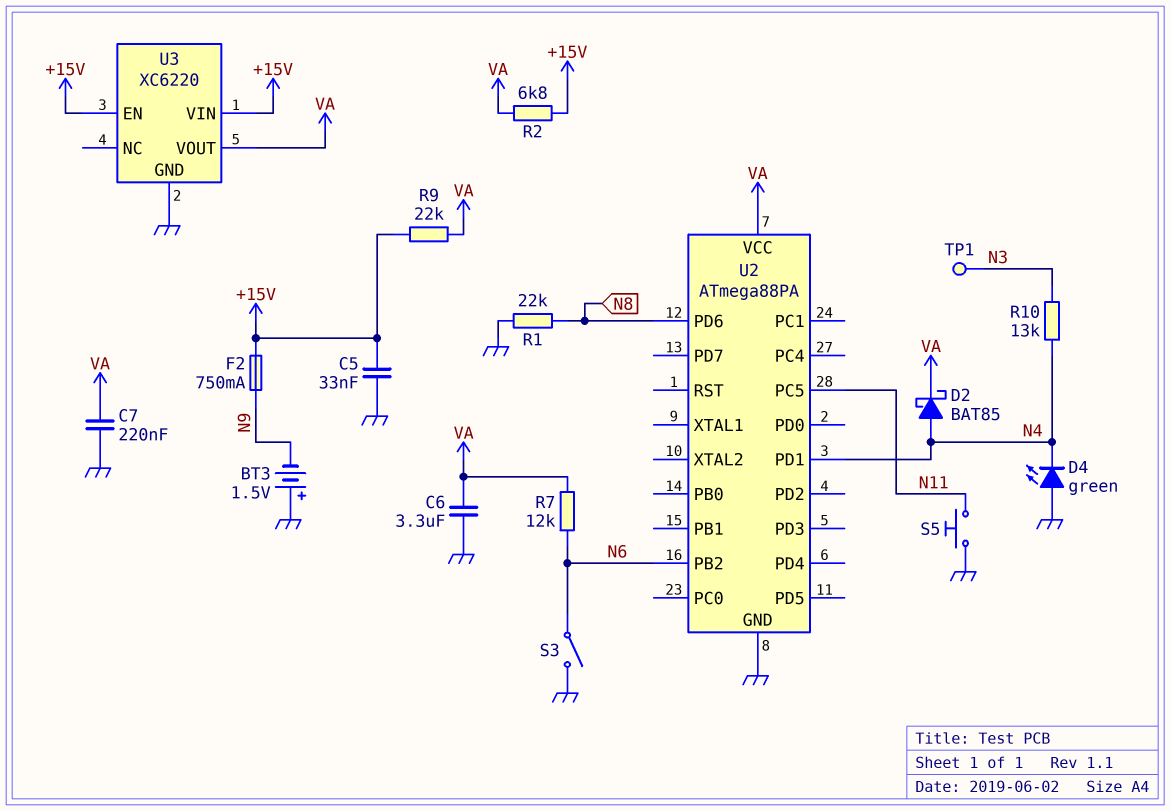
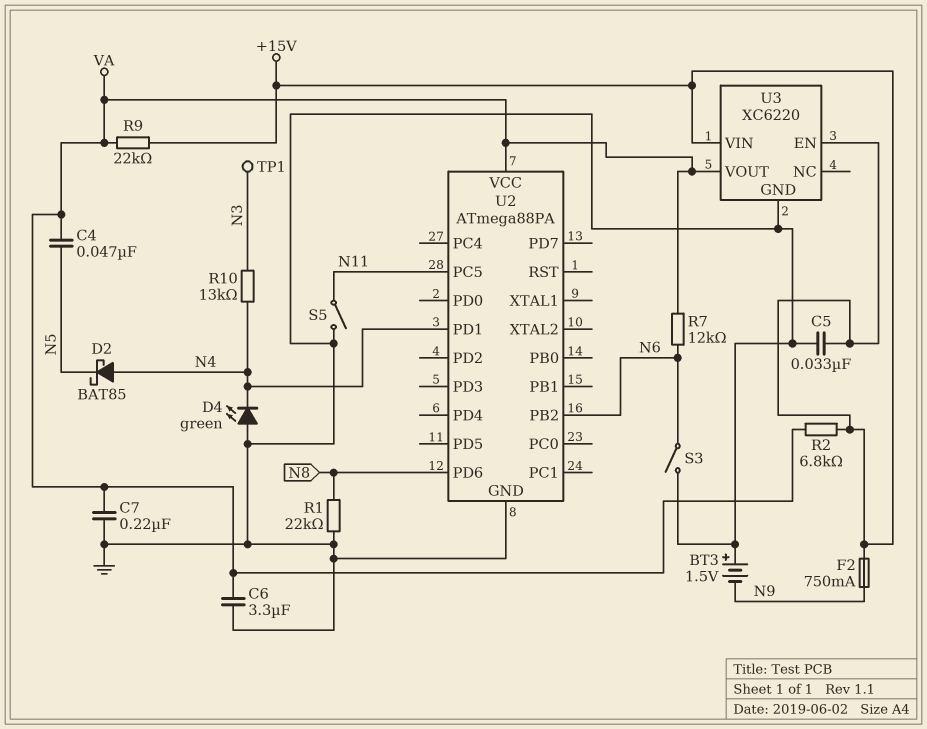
C4: none -> 47nF (N5, VA)
D2: schottky BAT85 (A N4, K VA) -> schottky BAT85 (A N4, K N5)
S5: button (GND, N11) -> switch (GND, N11)

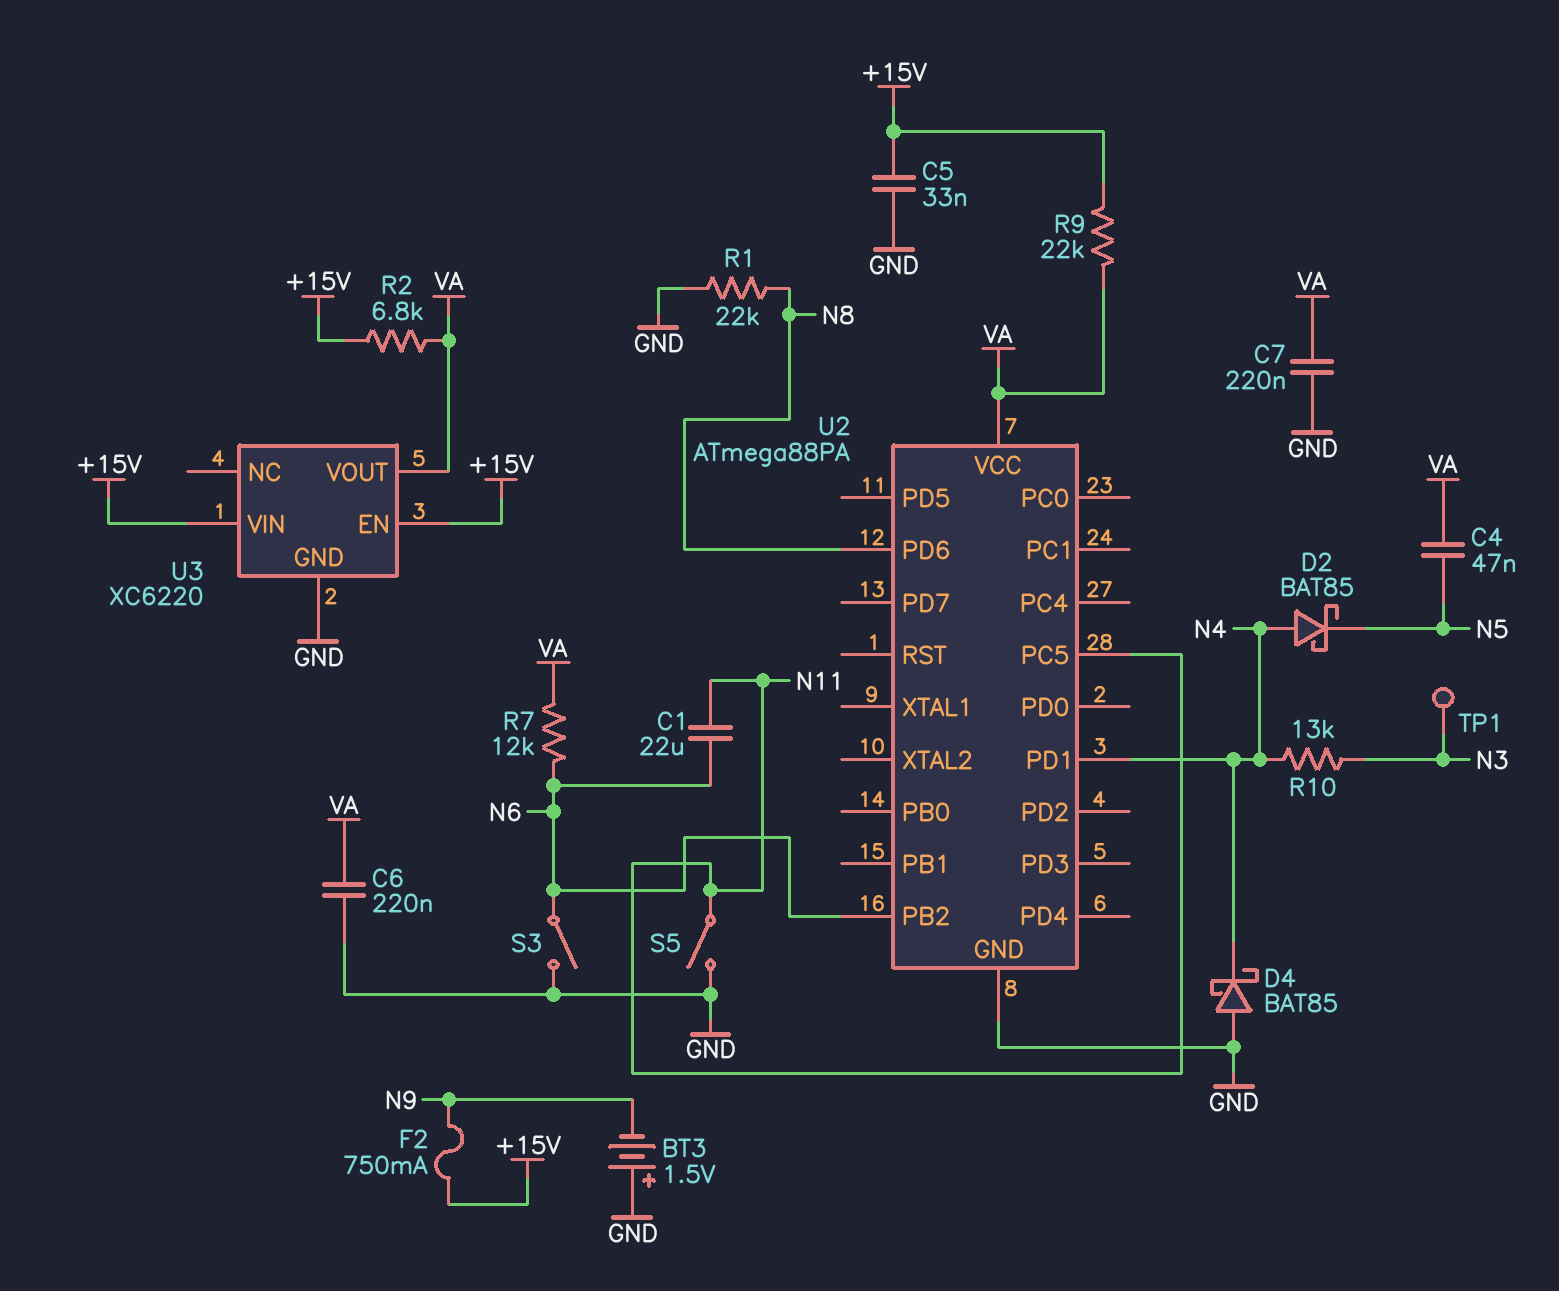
C1: none -> 22uF (N6, N11)
C6: 3.3uF (GND, VA) -> 220nF (GND, VA)
D4: LED green (A GND, K N4) -> schottky BAT85 (A GND, K N4)

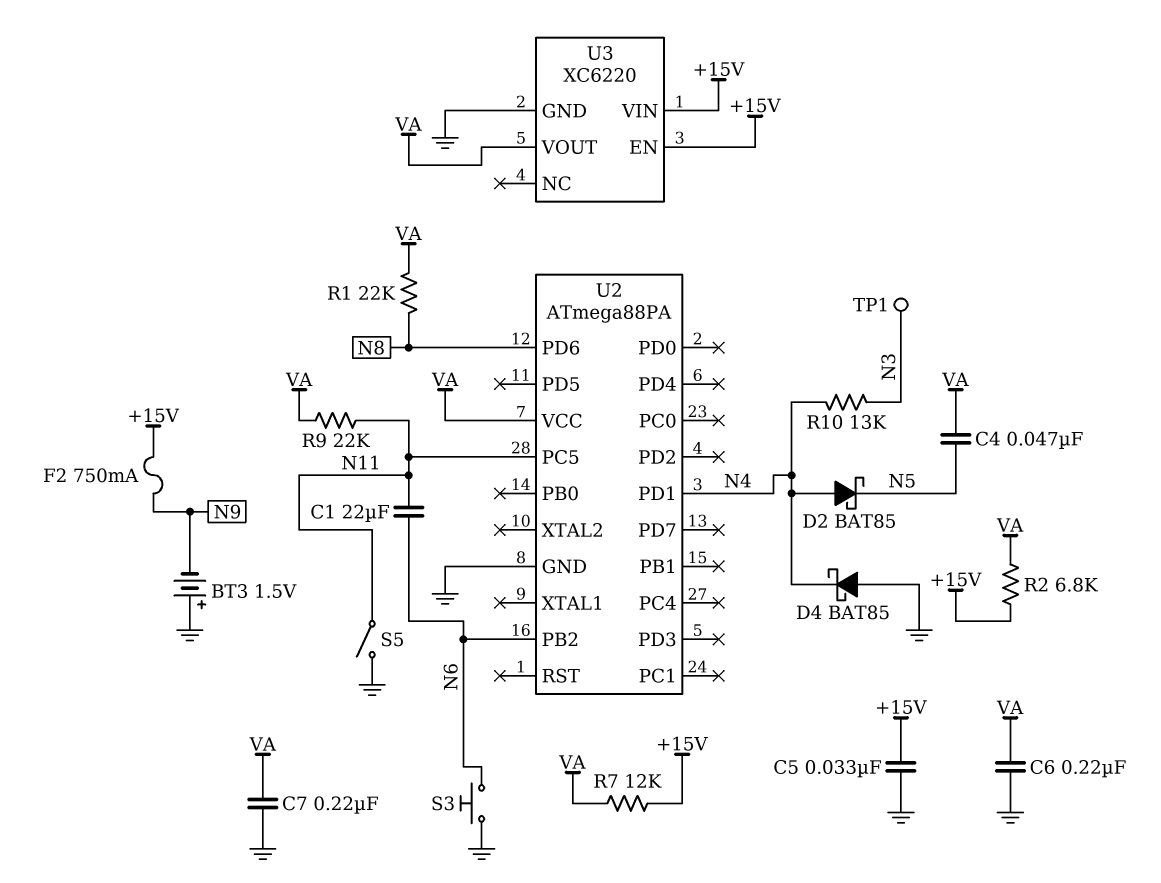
R1: 22k (GND, N8) -> 22k (N8, VA)
R7: 12k (N6, VA) -> 12k (+15V, VA)
R9: 22k (+15V, VA) -> 22k (N11, VA)
S3: switch (GND, N6) -> button (GND, N6)

